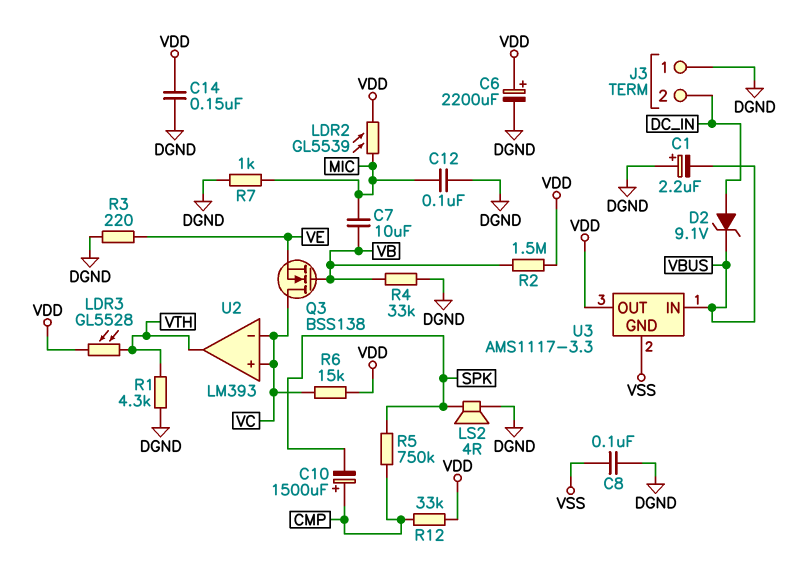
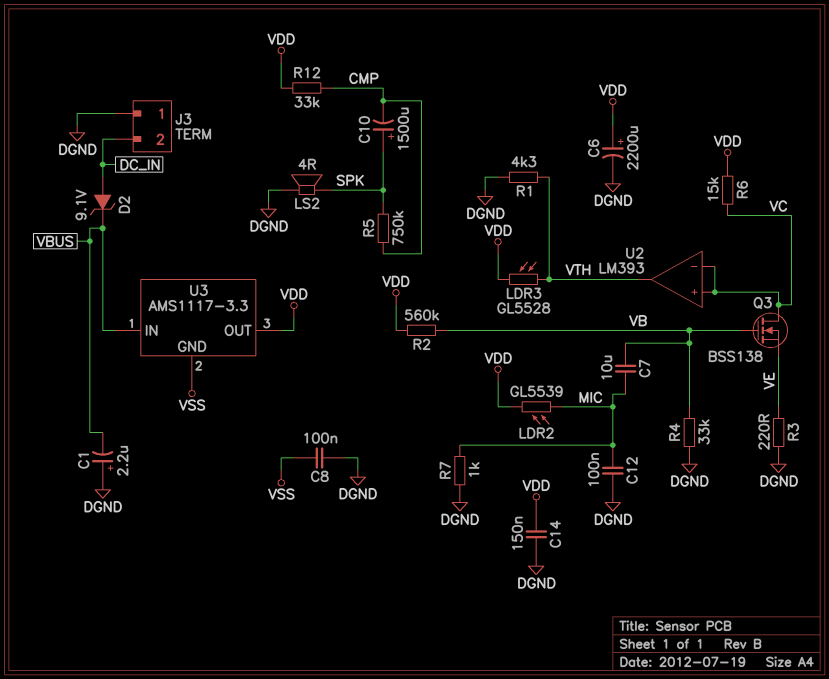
C10: 1500uF (plus CMP, minus SPK) -> 1500uF (plus SPK, minus CMP)
R2: 1.5M (VB, VDD) -> 560k (VB, VDD)

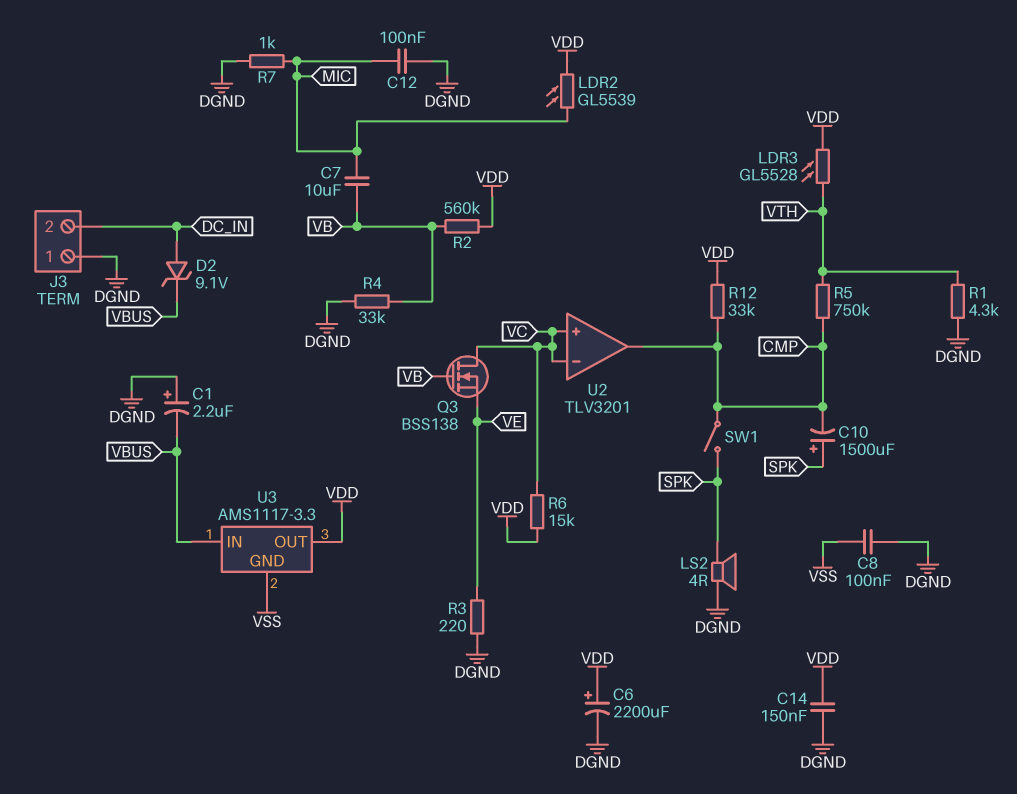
R5: 750k (CMP, SPK) -> 750k (CMP, VTH)
SW1: none -> switch (CMP, SPK)
U2: LM393 -> TLV3201
U2 pin out: VTH -> CMP

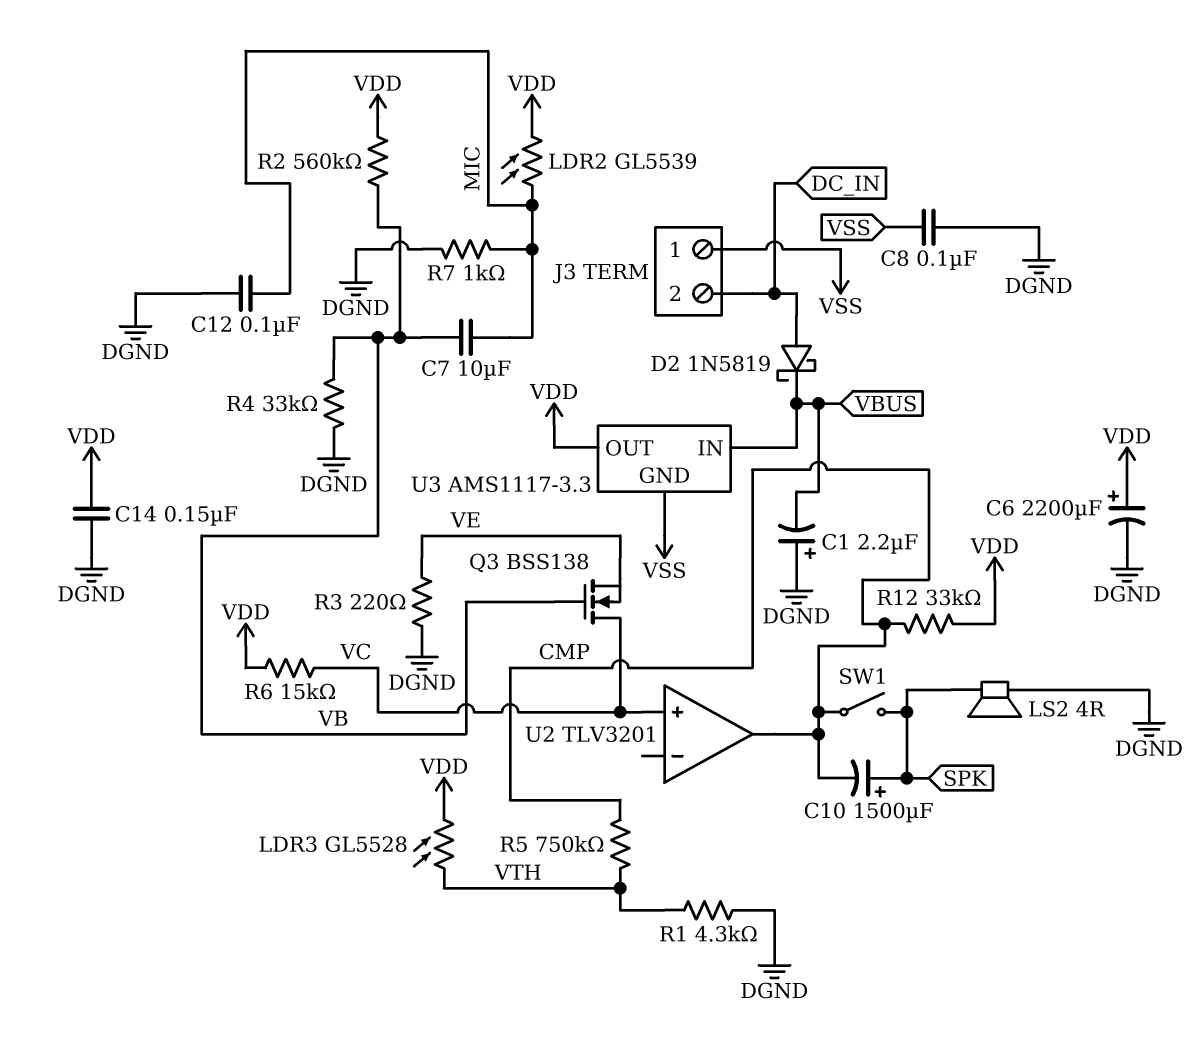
D2: zener 9.1V (A DC_IN, K VBUS) -> schottky 1N5819 (A DC_IN, K VBUS)
J3 pin 1: DGND -> VSS
U2 pin in-: VC -> none

